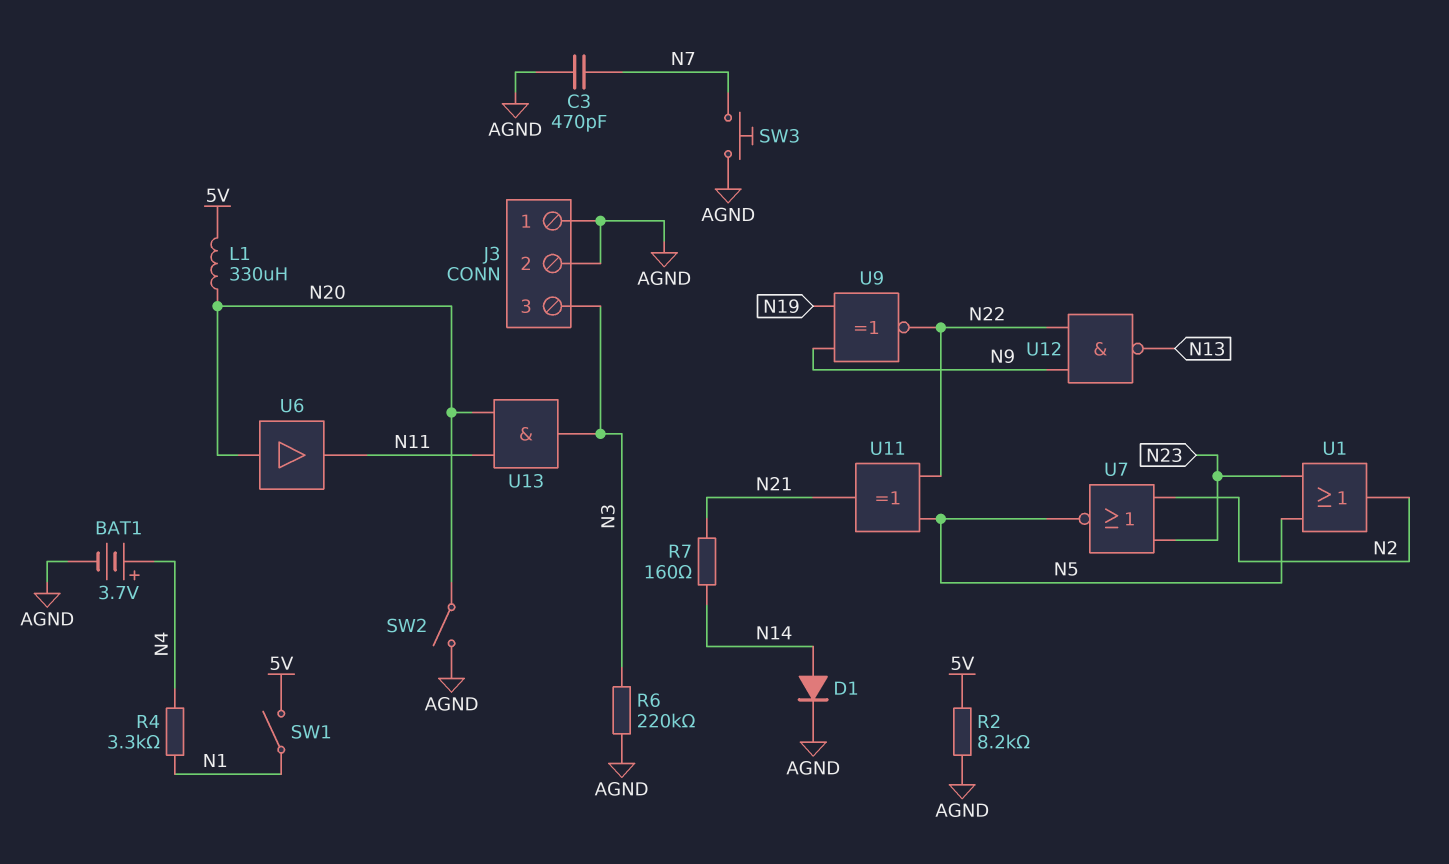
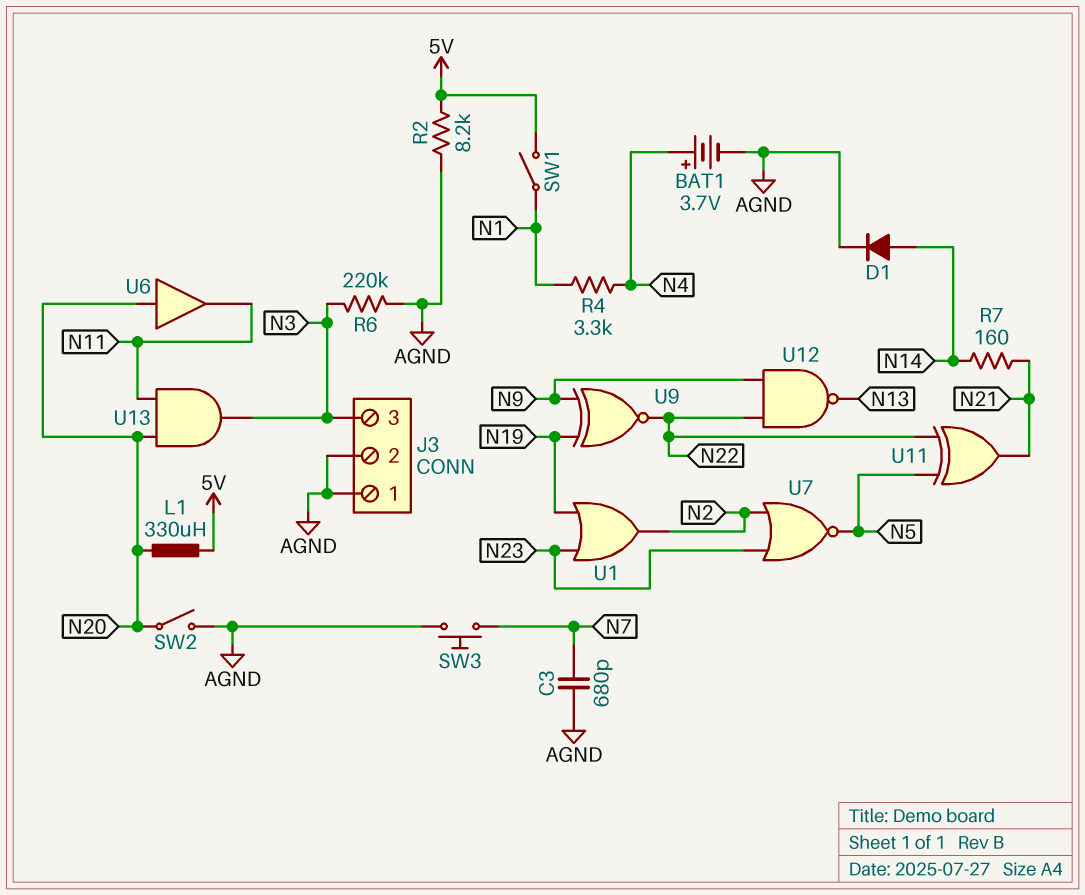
C3: 470pF (AGND, N7) -> 680pF (AGND, N7)
U1: OR (in N5, in N23, out N2) -> OR (in N19, in N23, out N2)

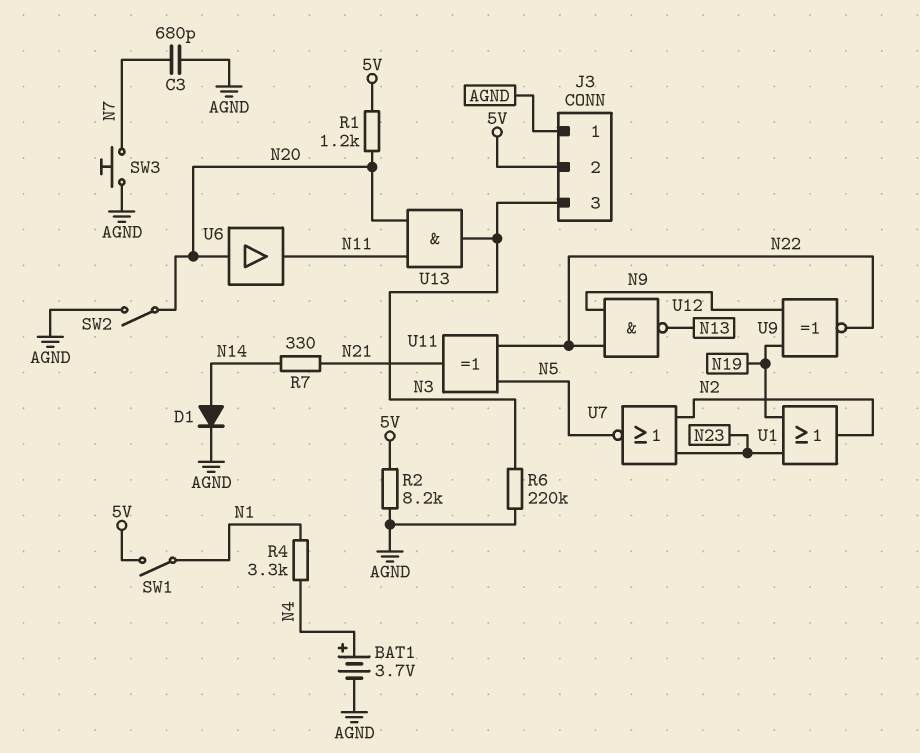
J3 pin 2: AGND -> 5V
L1: 330uH (5V, N20) -> none
R1: none -> 1.2k (5V, N20)
R7: 160 (N14, N21) -> 330 (N14, N21)

